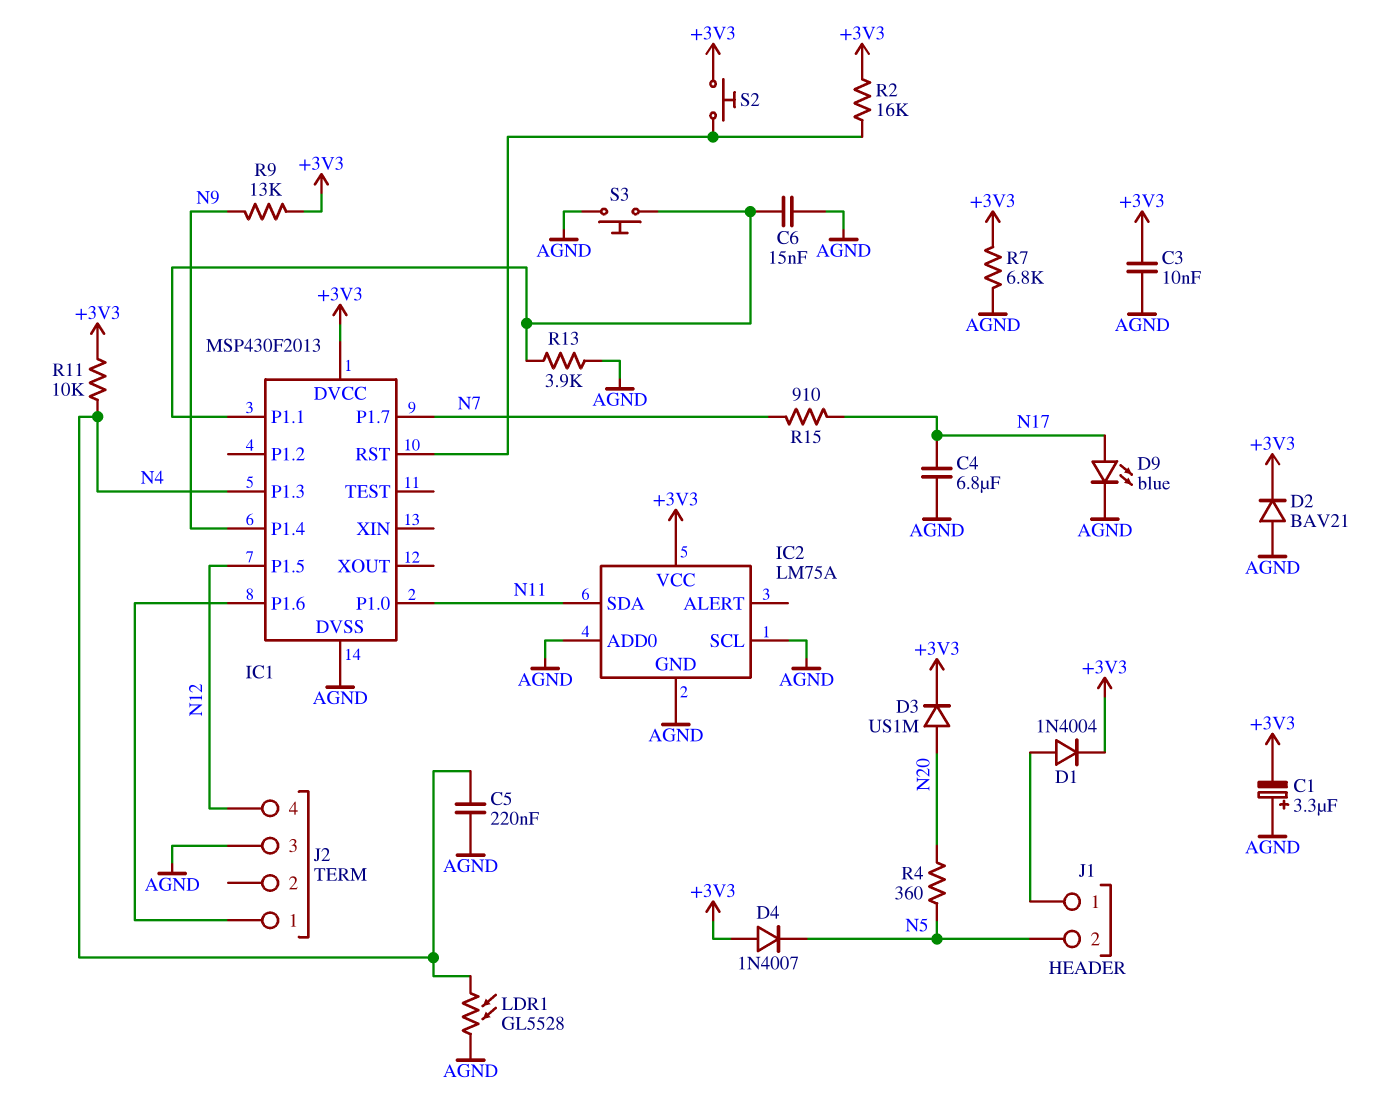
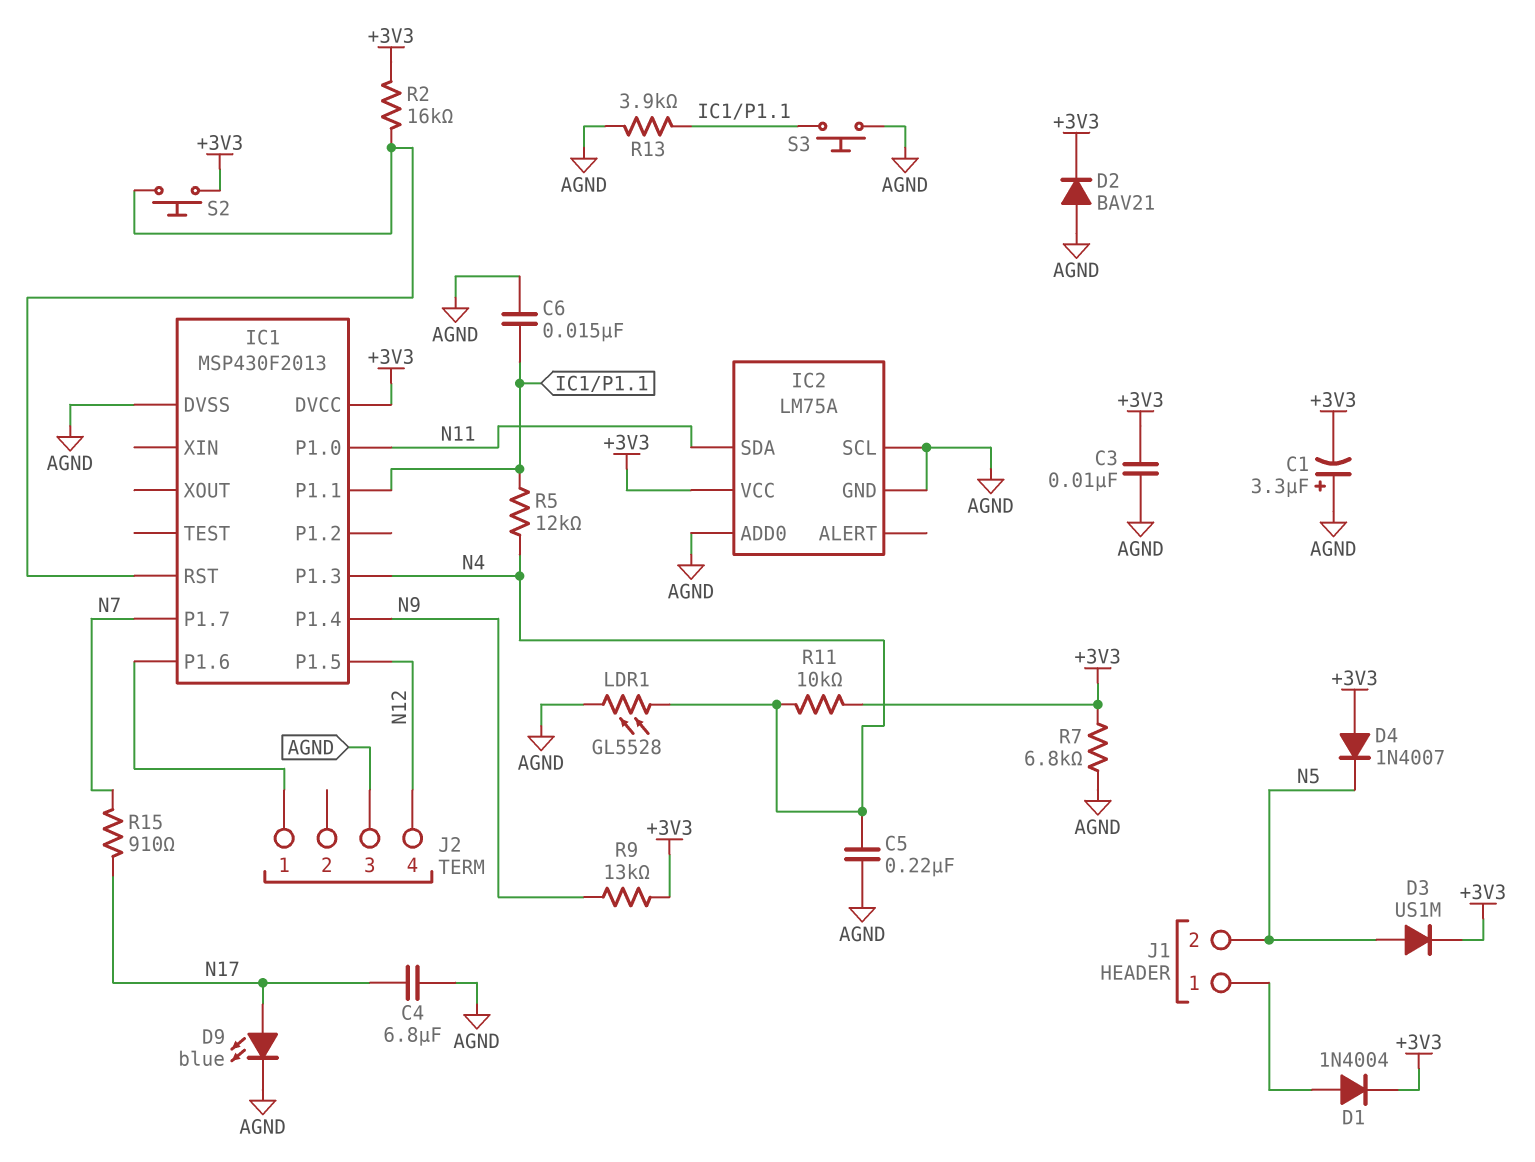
D3: diode US1M (A N20, K +3V3) -> diode US1M (A N5, K +3V3)
R4: 360 (N5, N20) -> none
R5: none -> 12k (IC1/P1.1, N4)

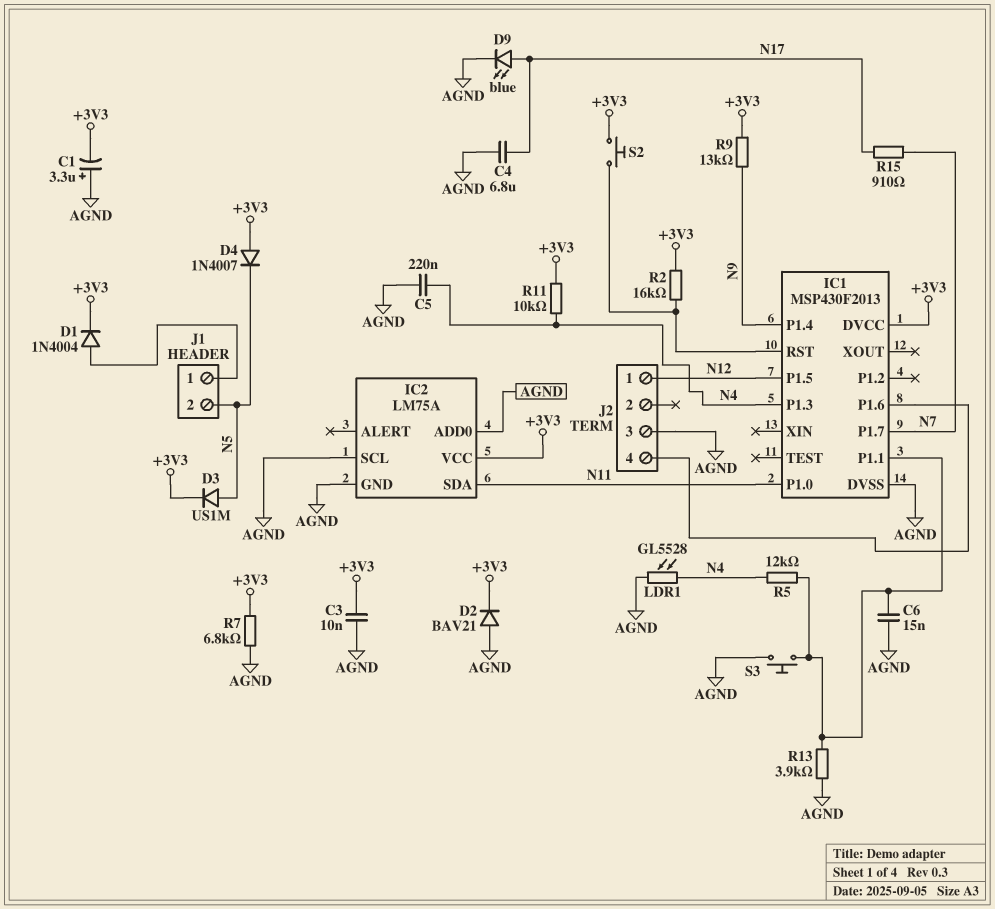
J2 pin 1: IC1/P1.6 -> N12
J2 pin 4: N12 -> IC1/P1.6

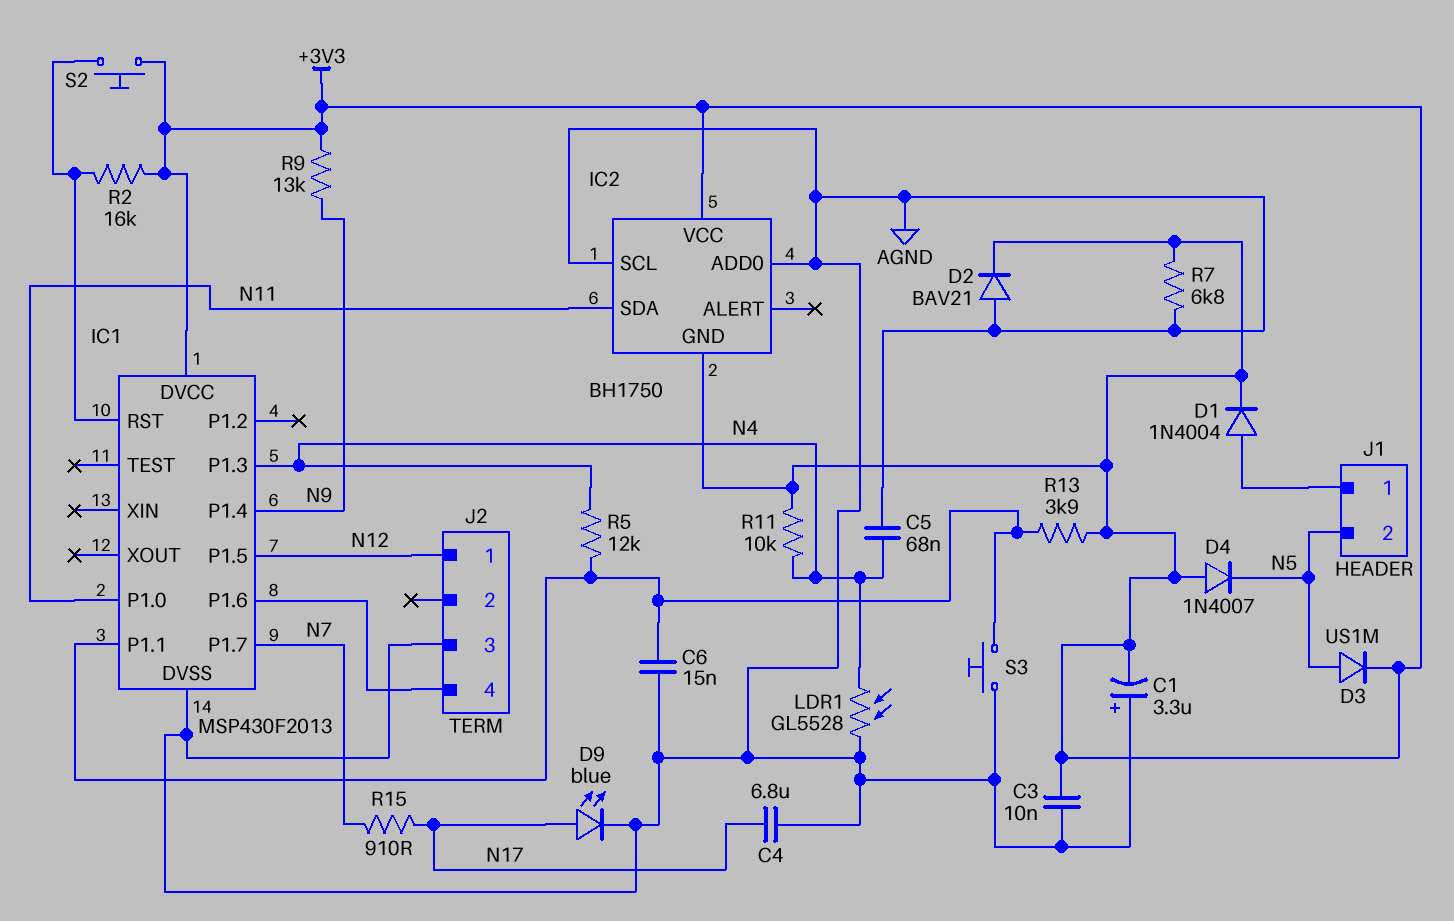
C5: 220nF (AGND, N4) -> 68nF (AGND, N4)
IC2: LM75A -> BH1750
IC2 pin GND: AGND -> +3V3
R13: 3.9k (AGND, IC1/P1.1) -> 3.9k (+3V3, IC1/P1.1)

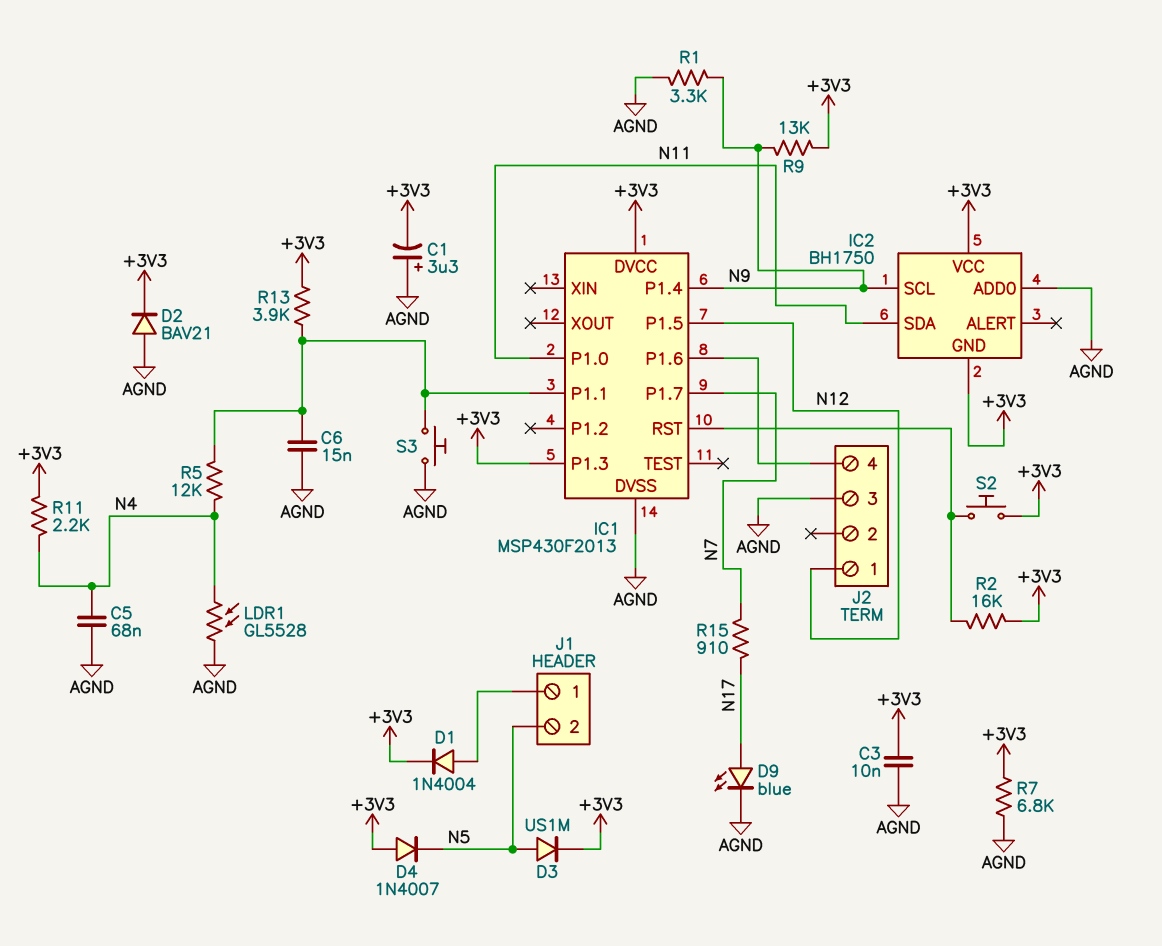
C4: 6.8uF (AGND, N17) -> none
IC1 pin P1.3: N4 -> +3V3
IC2 pin SCL: AGND -> N9
R1: none -> 3.3k (AGND, N9)
R11: 10k (+3V3, N4) -> 2.2k (+3V3, N4)

